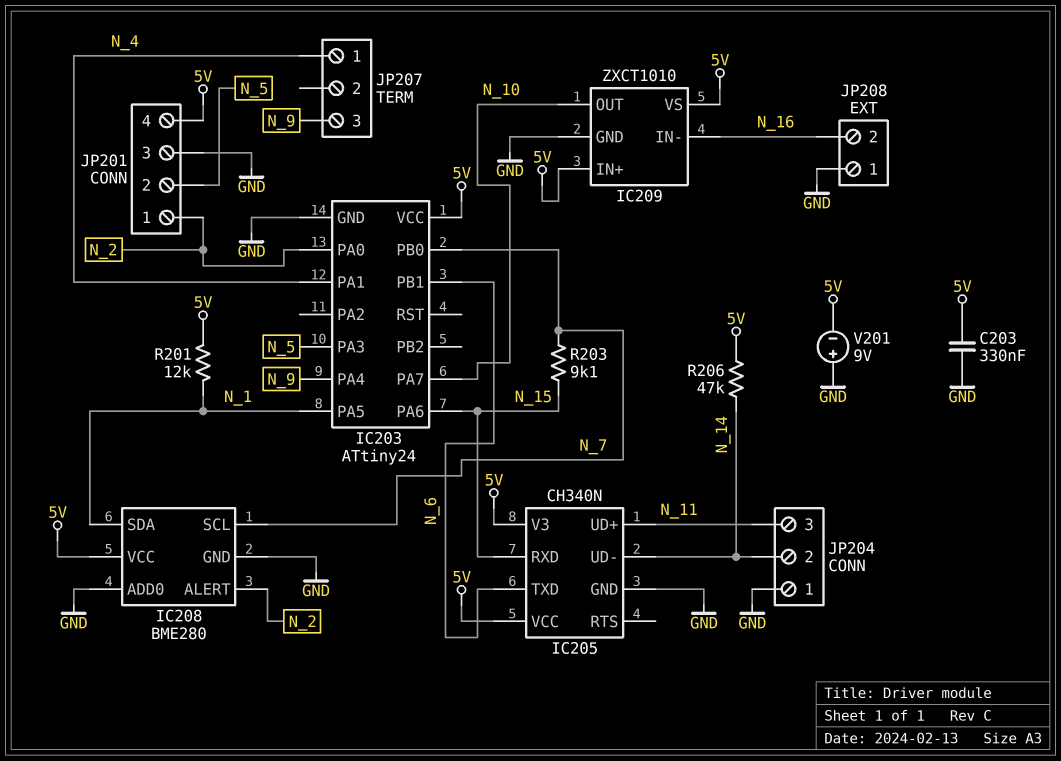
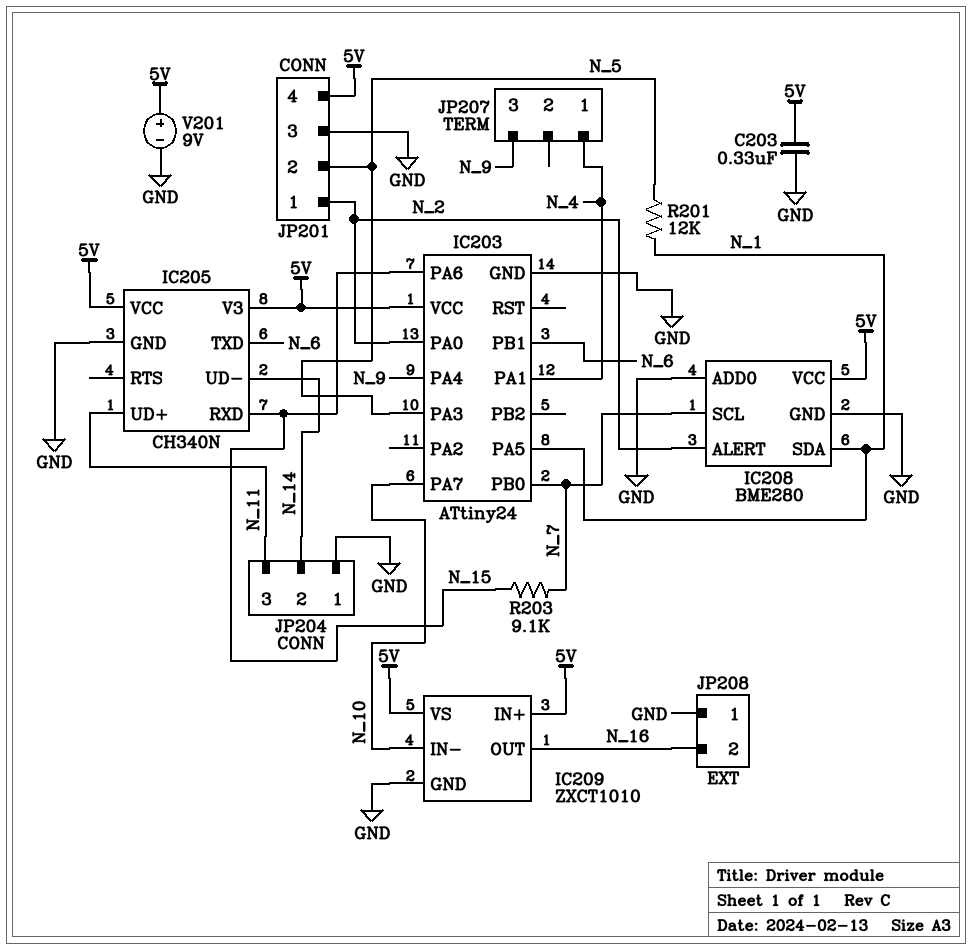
IC209 pin IN-: N_16 -> N_10
IC209 pin OUT: N_10 -> N_16
R201: 12k (5V, N_1) -> 12k (N_1, N_5)
R206: 47k (5V, N_14) -> none
V201: 9V (plus GND, minus 5V) -> 9V (plus 5V, minus GND)

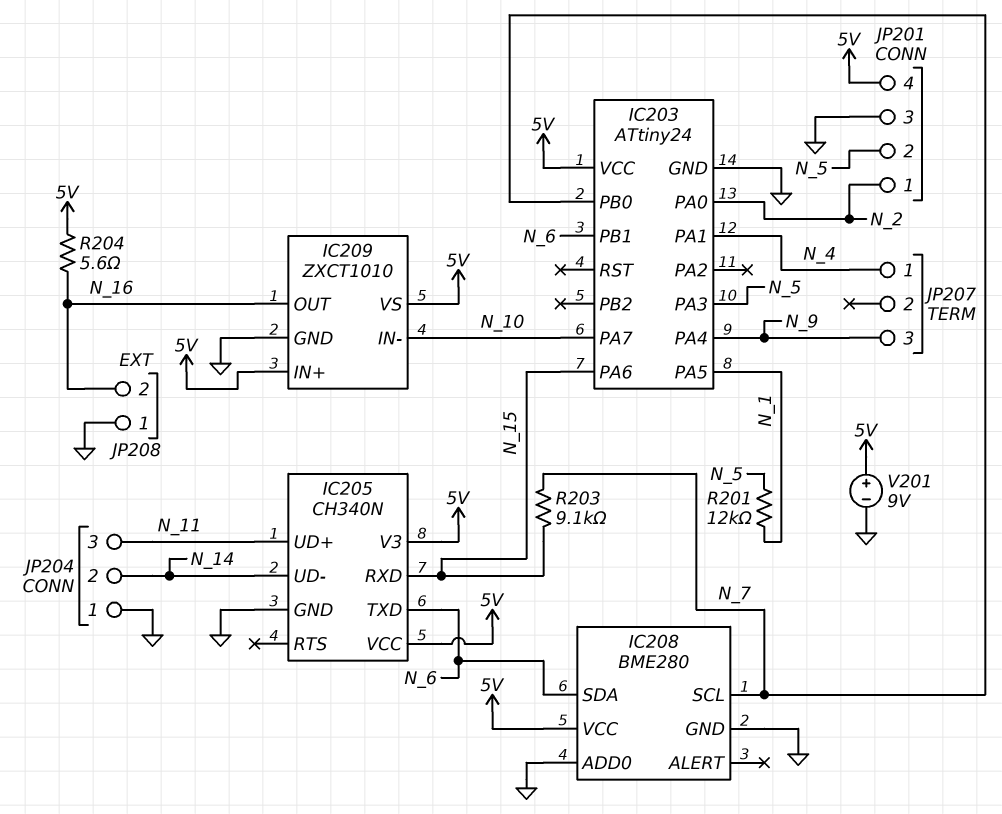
C203: 330nF (5V, GND) -> none
IC208 pin ALERT: N_2 -> none
IC208 pin SDA: N_1 -> N_6
R204: none -> 5.6 (5V, N_16)

